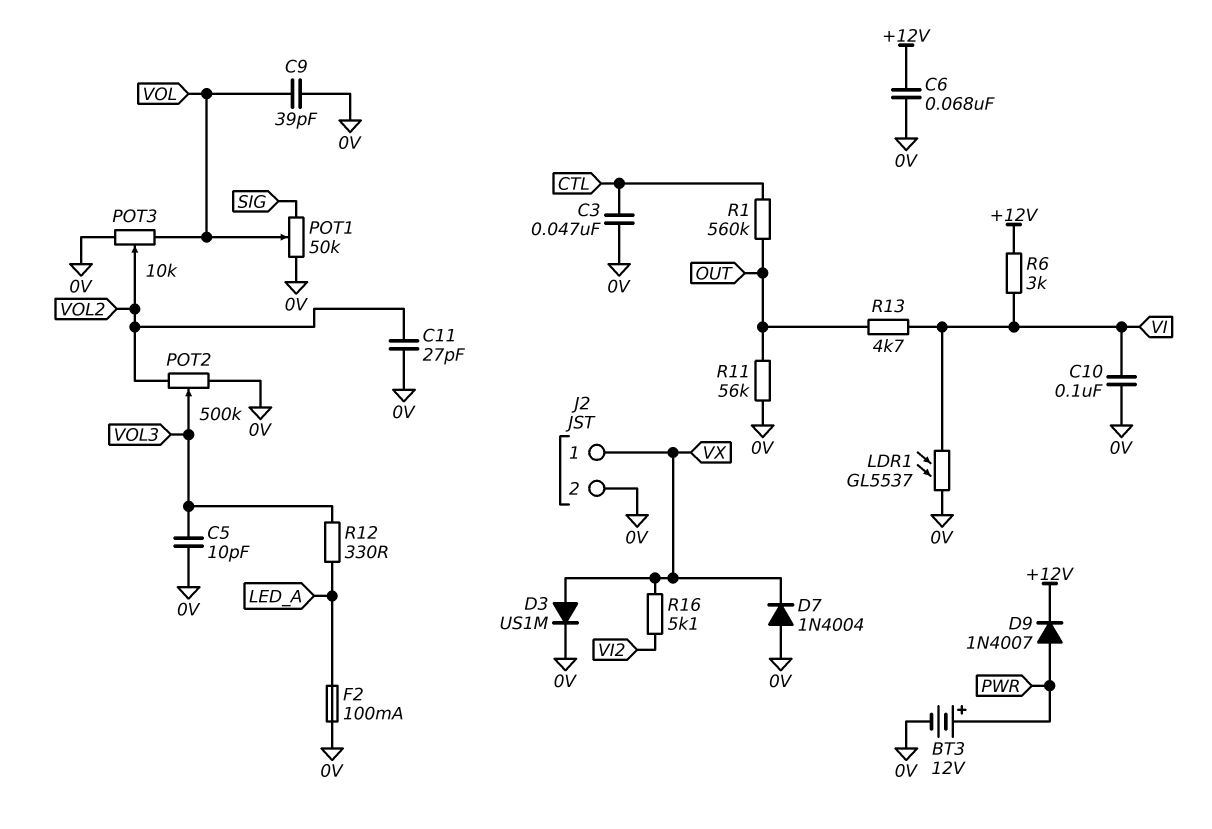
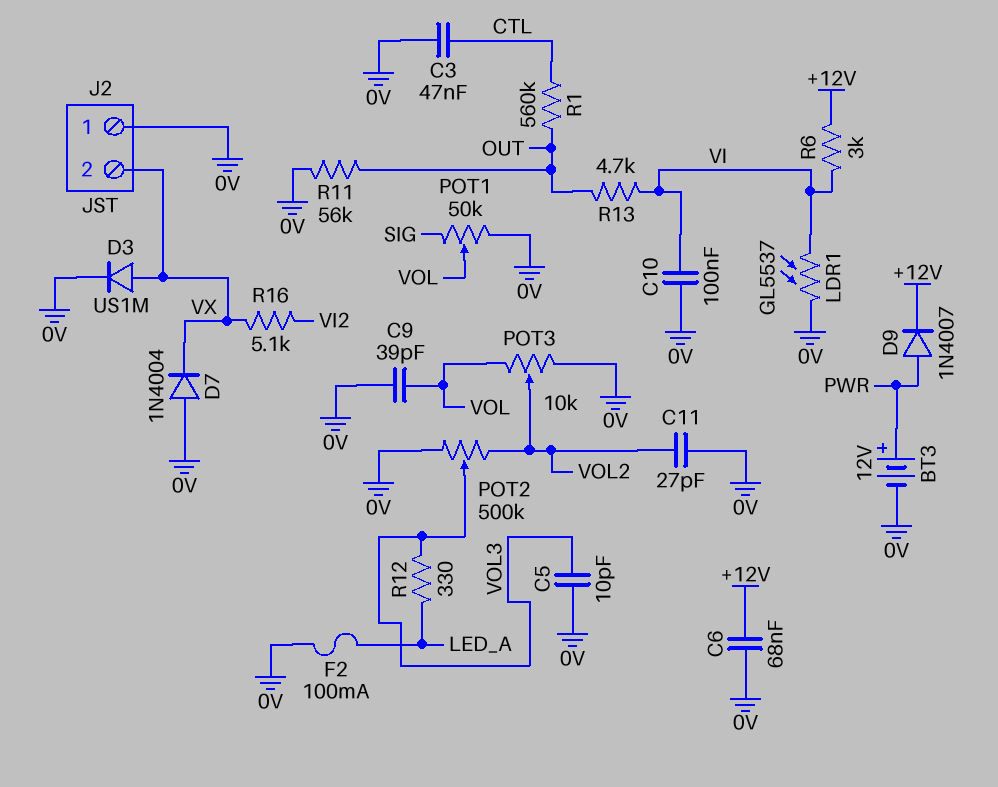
J2 pin 1: VX -> 0V
J2 pin 2: 0V -> VX

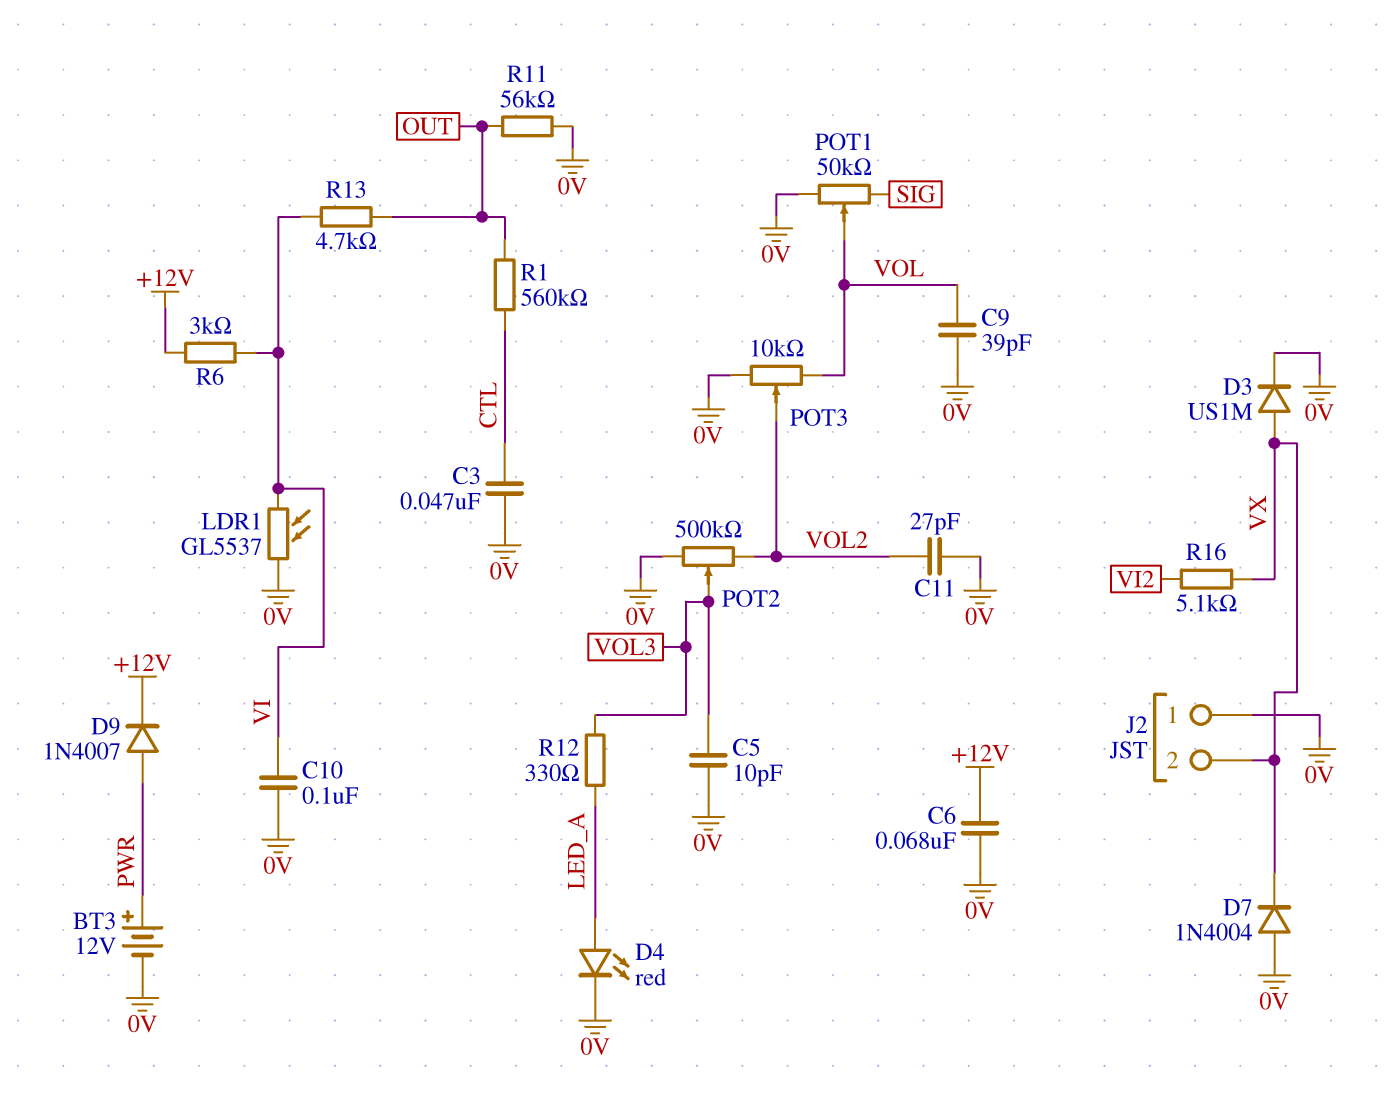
D4: none -> LED red (A LED_A, K 0V)
F2: 100mA (0V, LED_A) -> none

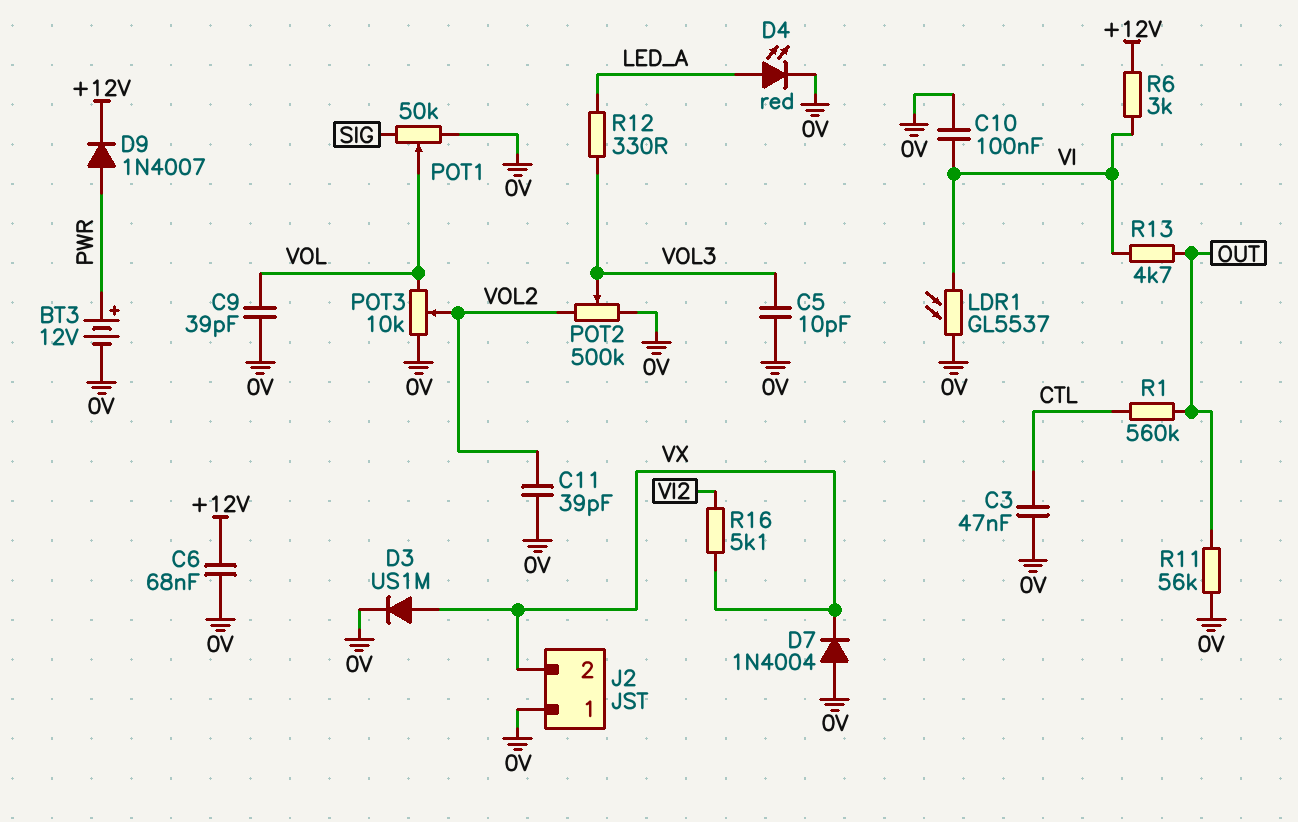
C11: 27pF (0V, VOL2) -> 39pF (0V, VOL2)

